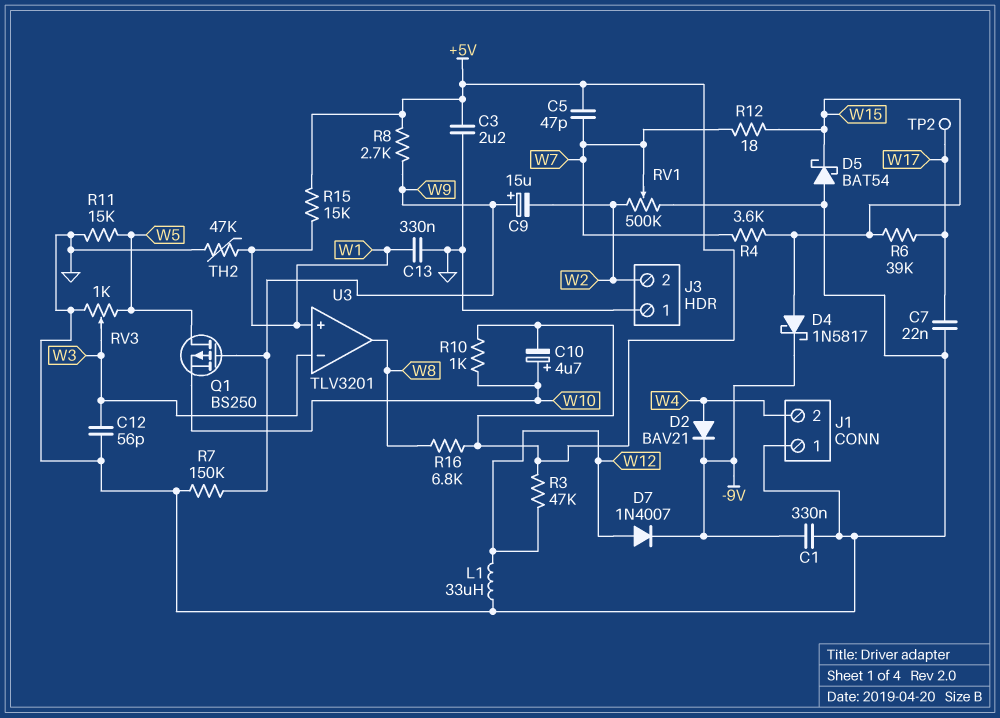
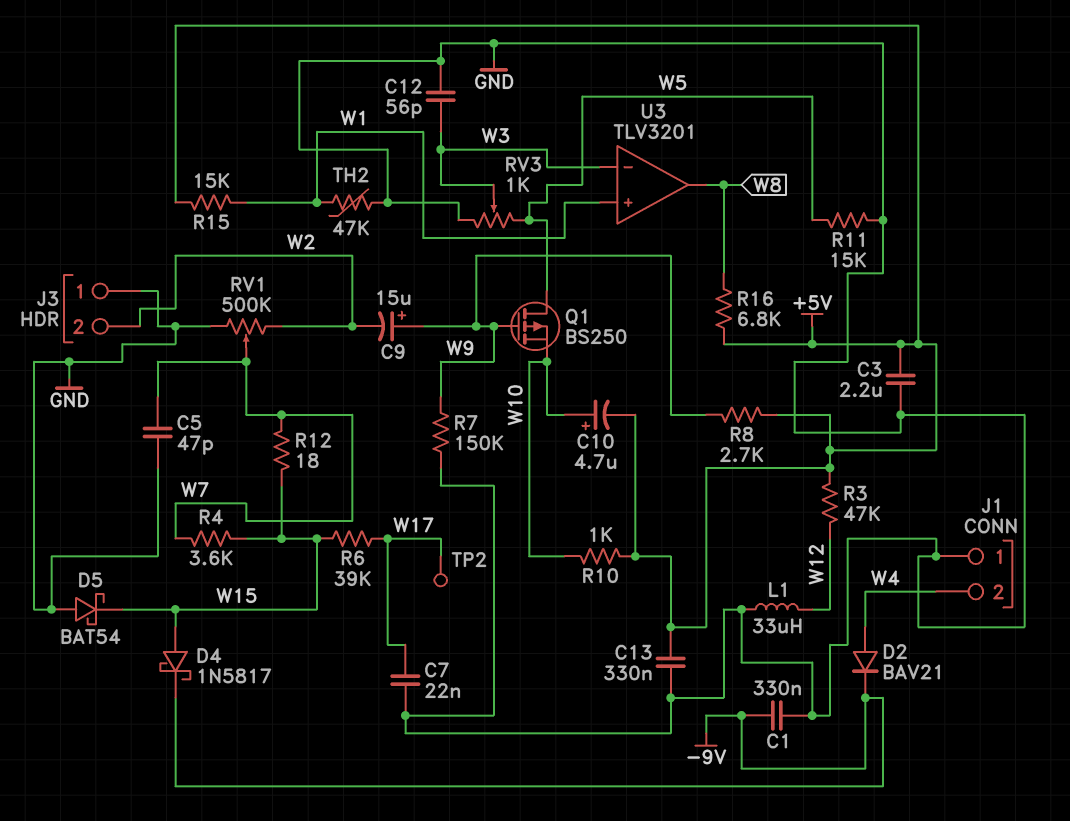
C5: 47pF (+5V, W7) -> 47pF (GND, W7)
C13: 330nF (GND, W1) -> 330nF (+5V, GND)
D7: diode 1N4007 (A W12, K -9V) -> none

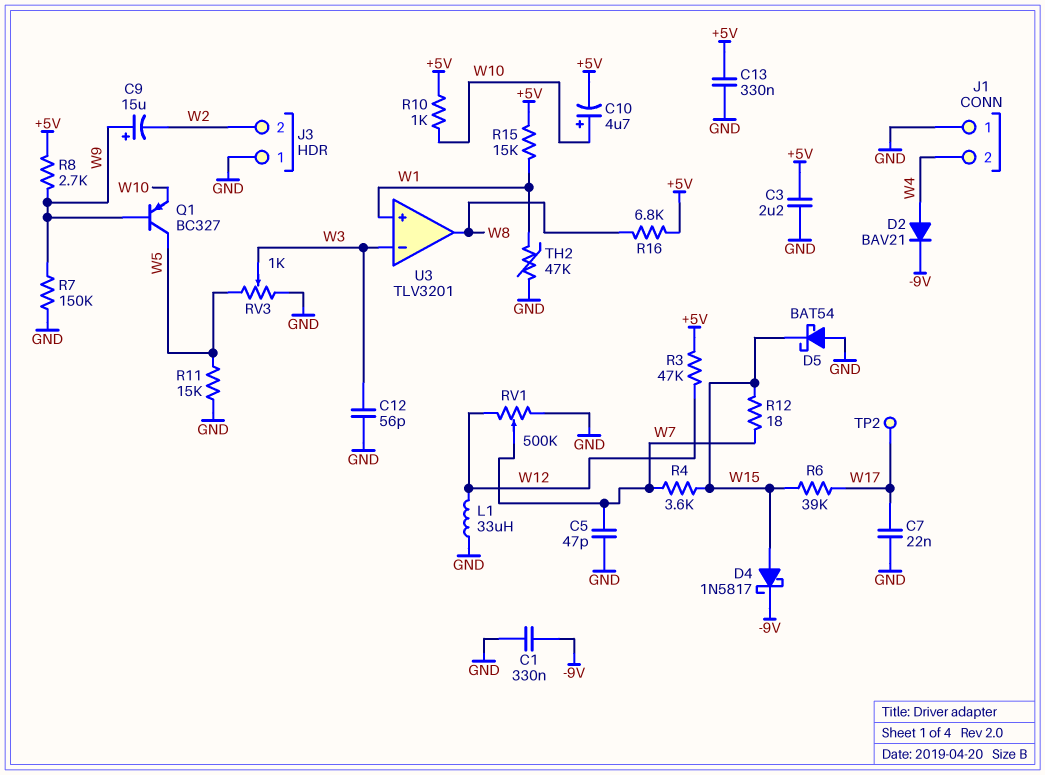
Q1: PMOS BS250 (G W9, D W5, S W10) -> PNP BC327 (B W9, C W5, E W10)
RV1: 500k (GND, W2, wiper W7) -> 500k (GND, W12, wiper W7)

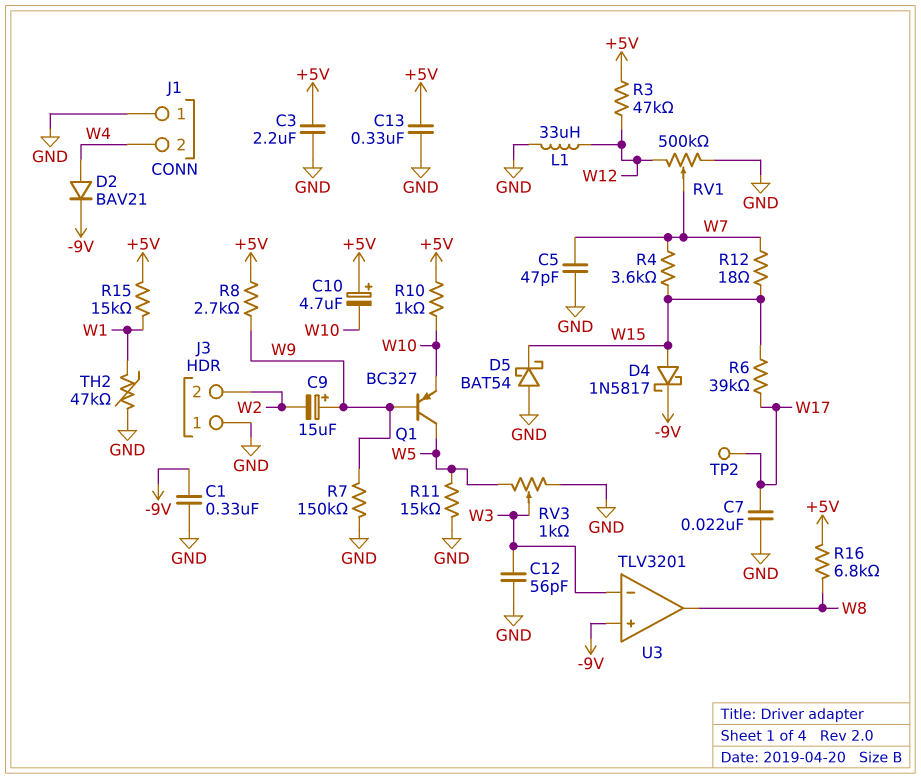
C10: 4.7uF (plus W10, minus +5V) -> 4.7uF (plus +5V, minus W10)
U3 pin in+: W1 -> -9V

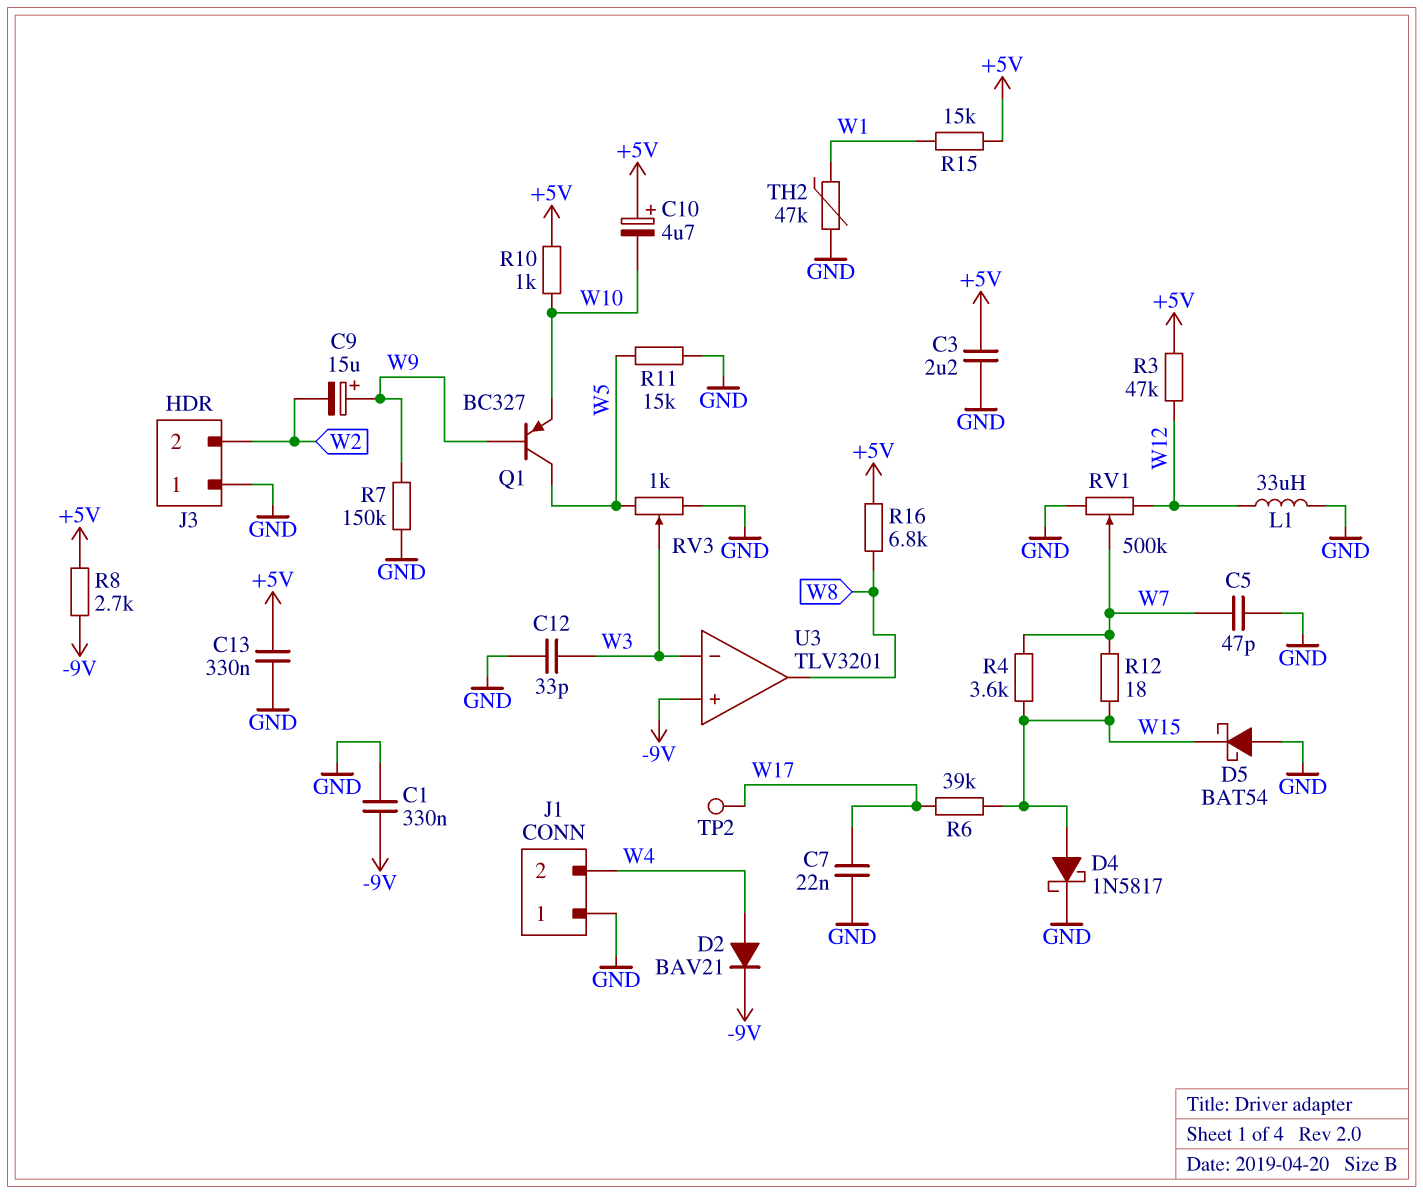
C12: 56pF (GND, W3) -> 33pF (GND, W3)
D4: schottky 1N5817 (A W15, K -9V) -> schottky 1N5817 (A W15, K GND)
R8: 2.7k (+5V, W9) -> 2.7k (+5V, -9V)

